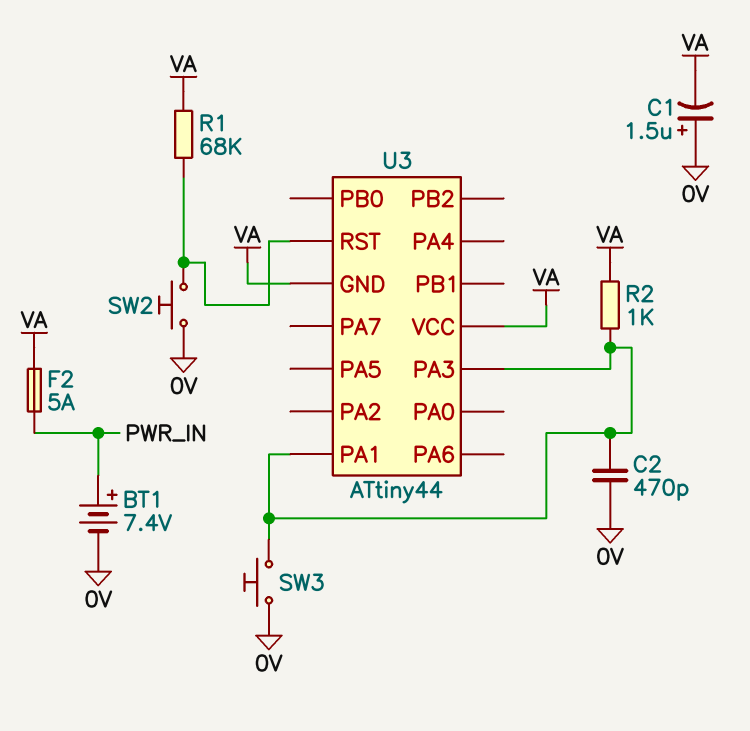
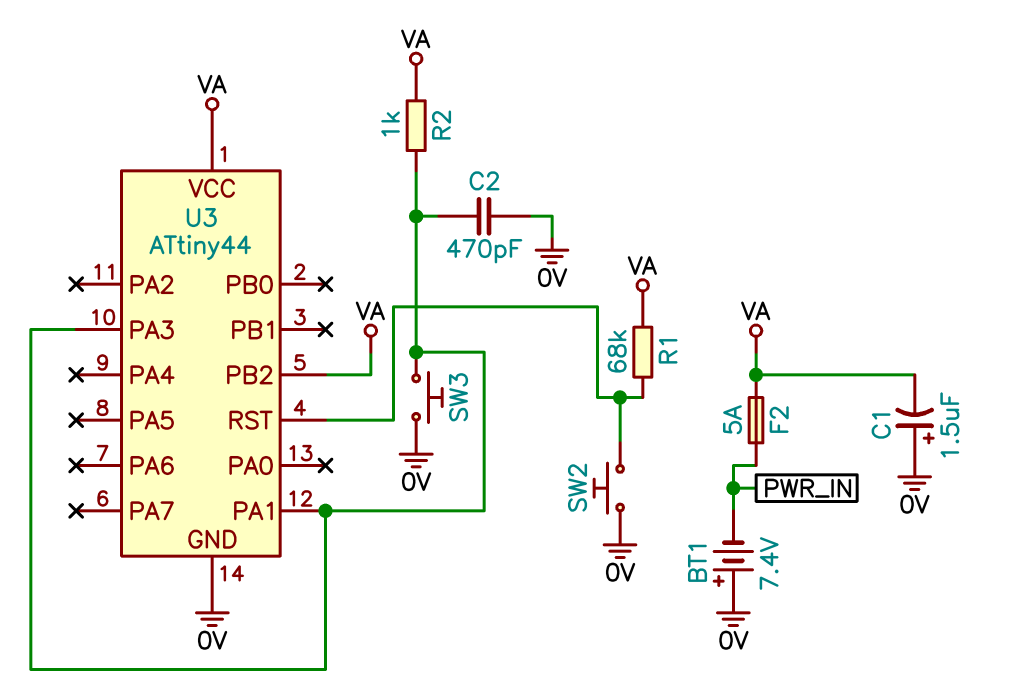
BT1: 7.4V (plus PWR_IN, minus 0V) -> 7.4V (plus 0V, minus PWR_IN)
U3 pin GND: VA -> 0V
U3 pin PB2: none -> VA

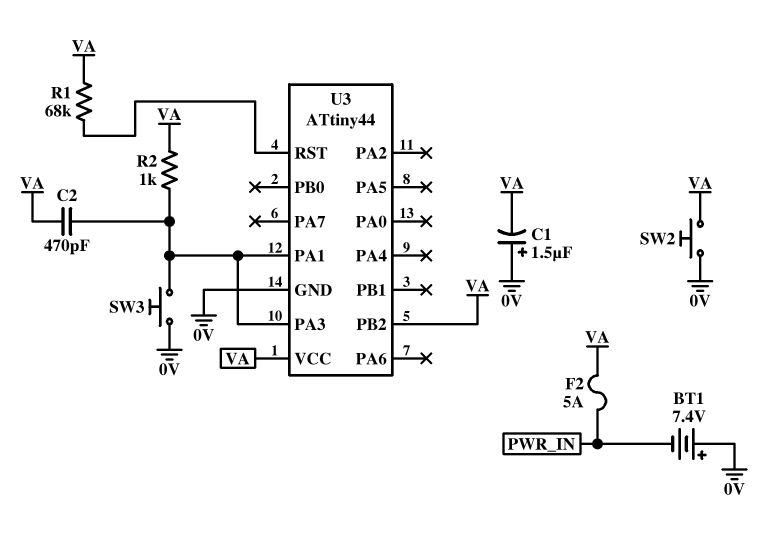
C2: 470pF (0V, U3/PA1) -> 470pF (U3/PA1, VA)
SW2: button (0V, U3/RST) -> button (0V, VA)

